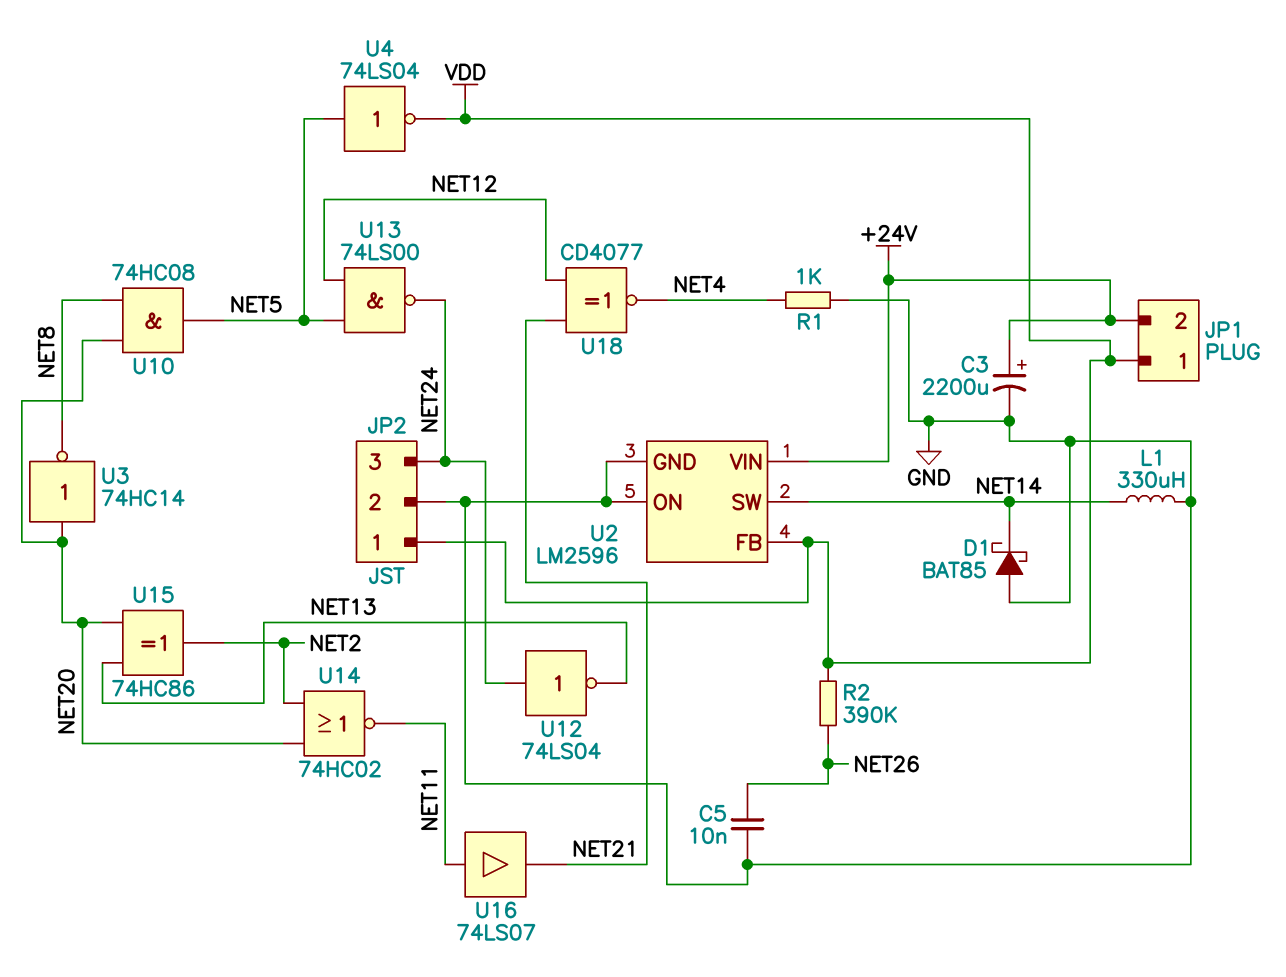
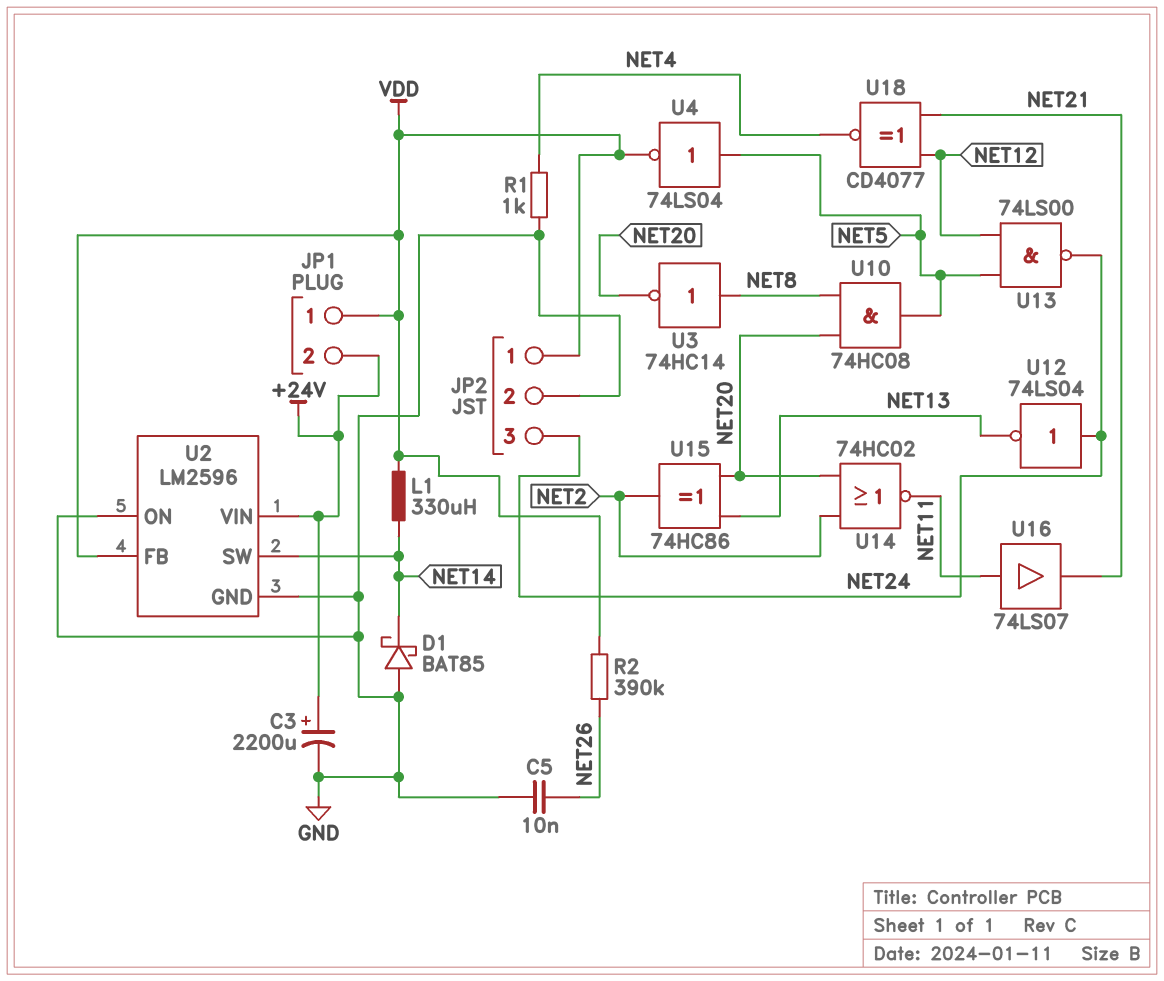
L1: 330uH (GND, NET14) -> 330uH (NET14, VDD)
U3: NOT 74HC14 (in NET20, out NET8) -> NOT 74HC14 (in NET8, out NET20)

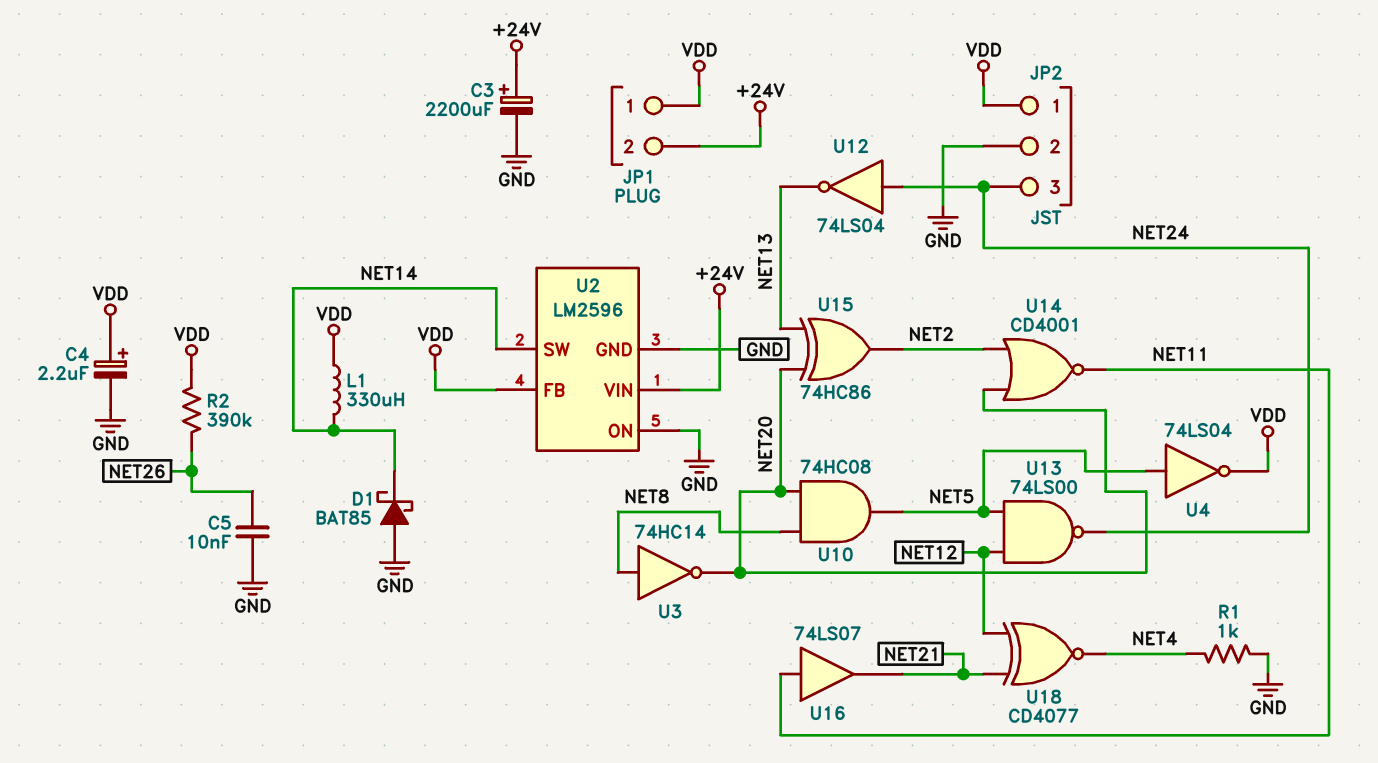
C4: none -> 2.2uF (plus VDD, minus GND)
U14: NOR 74HC02 (in NET2, in NET20, out NET11) -> NOR CD4001 (in NET2, in NET20, out NET11)

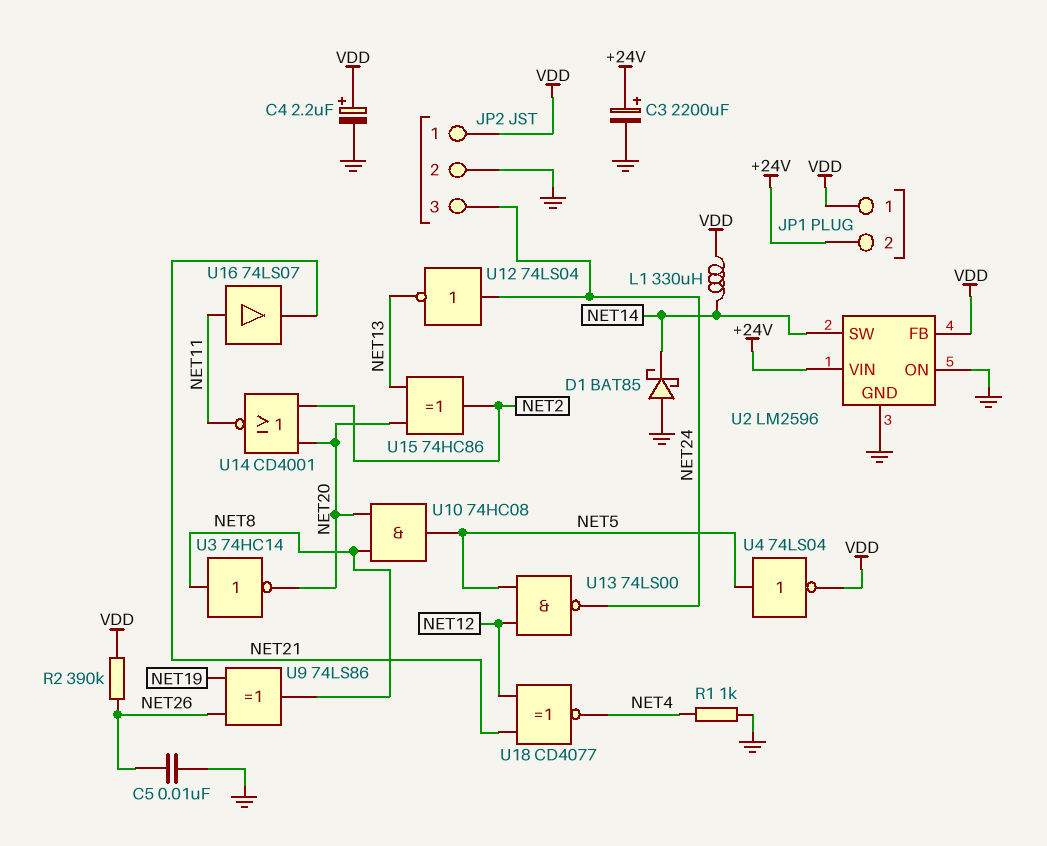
U9: none -> XOR 74LS86 (in NET19, in NET26, out NET8)

